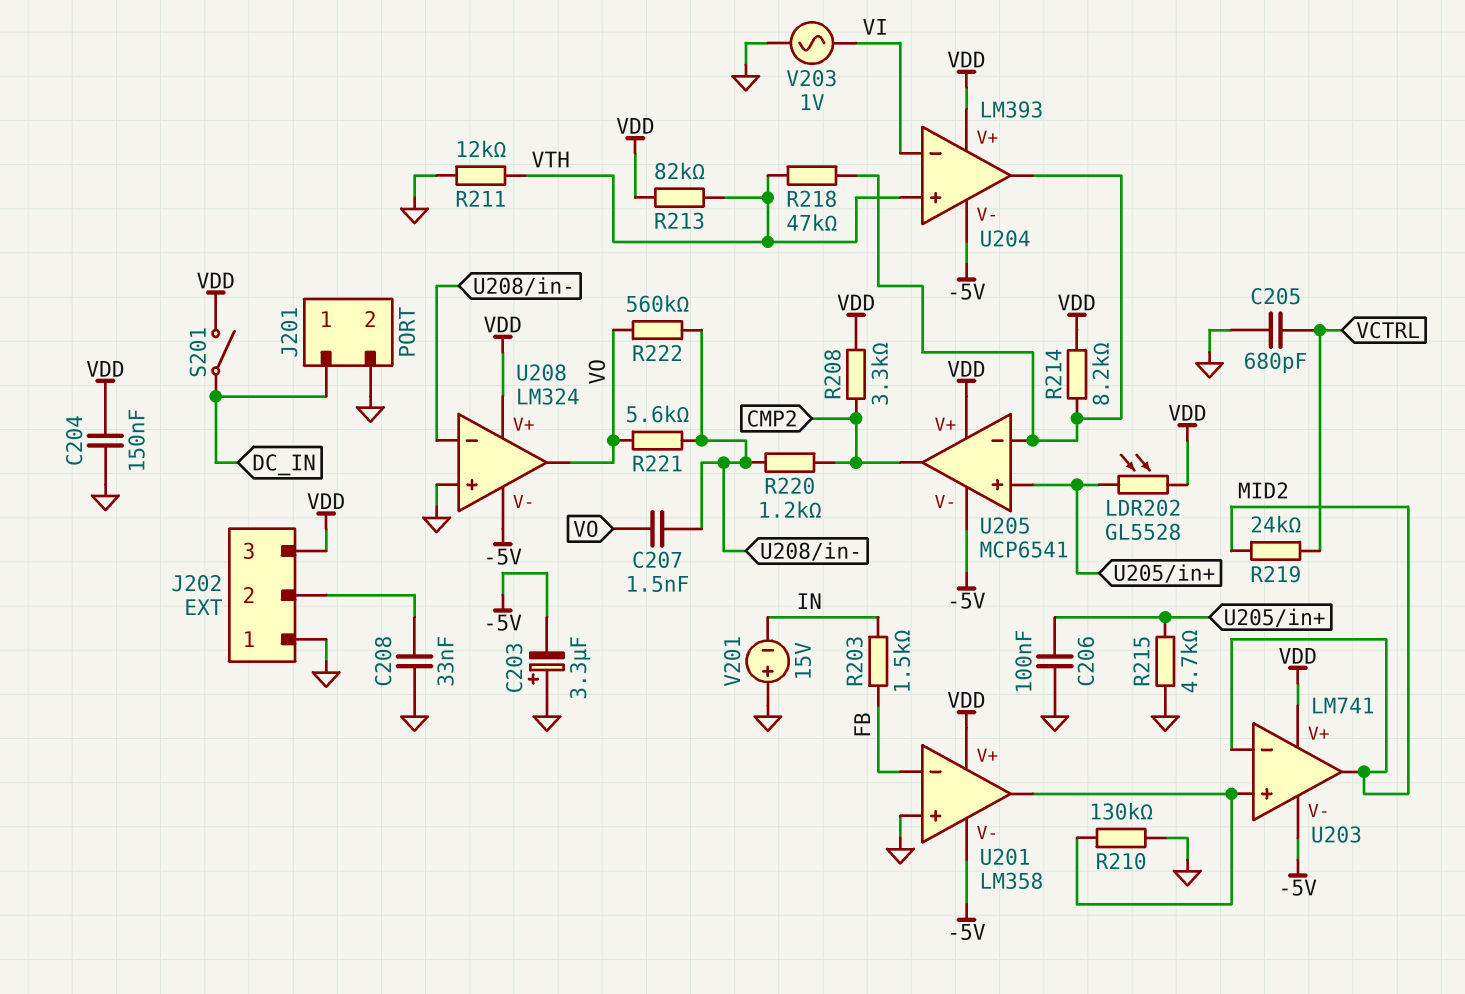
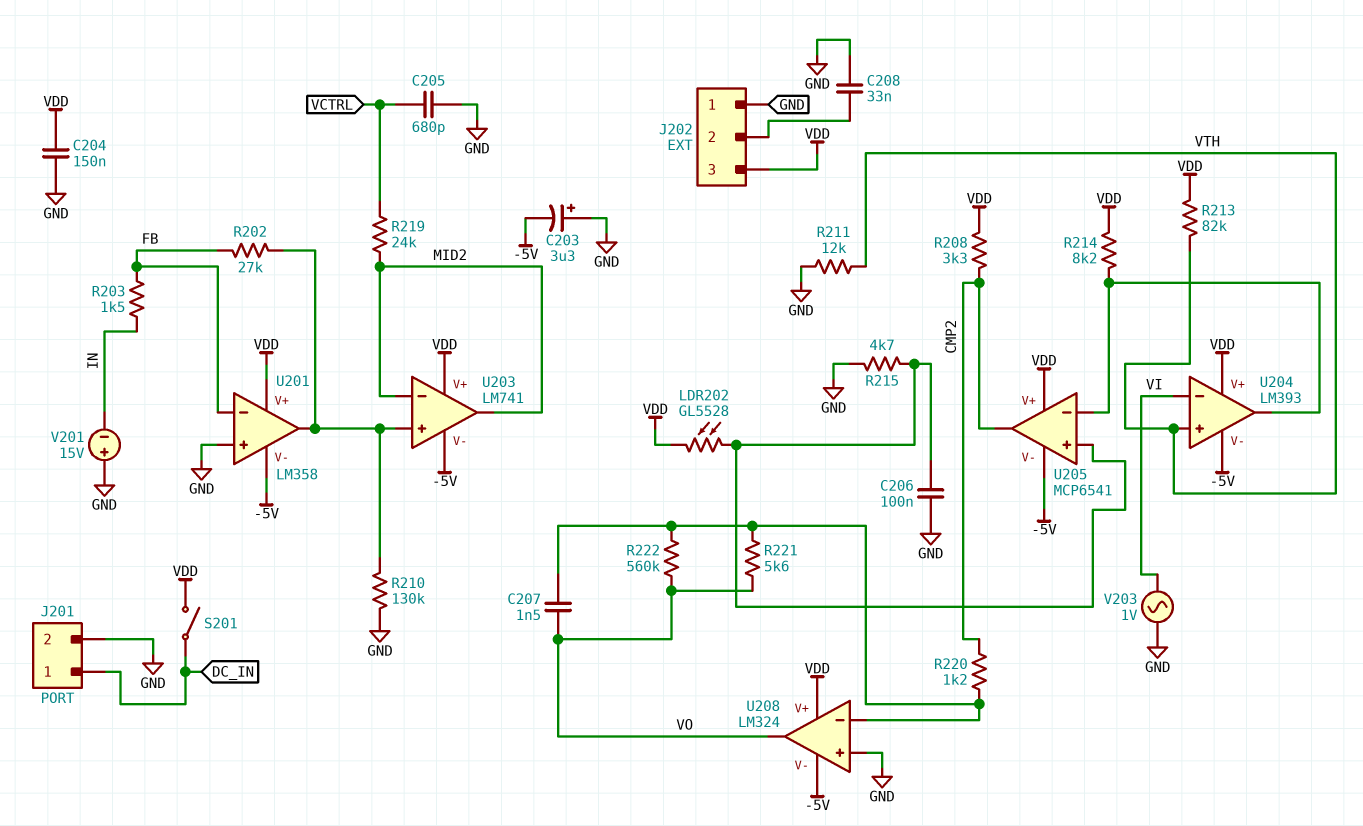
R202: none -> 27k (FB, U201/out)
R218: 47k (U204/out, VTH) -> none

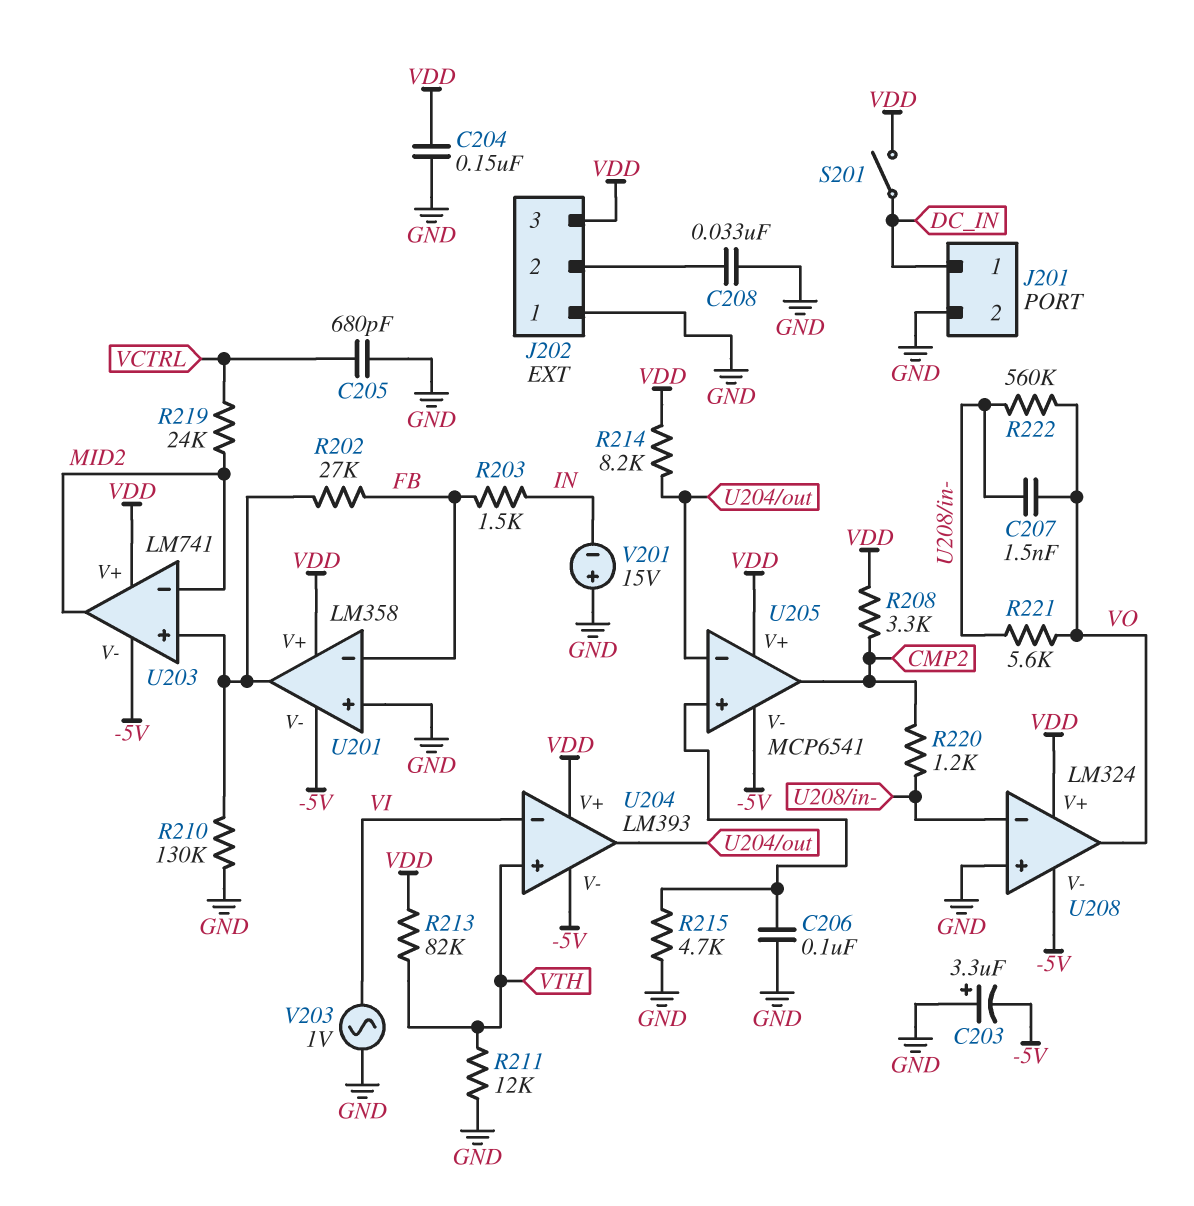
LDR202: GL5528 (U205/in+, VDD) -> none

